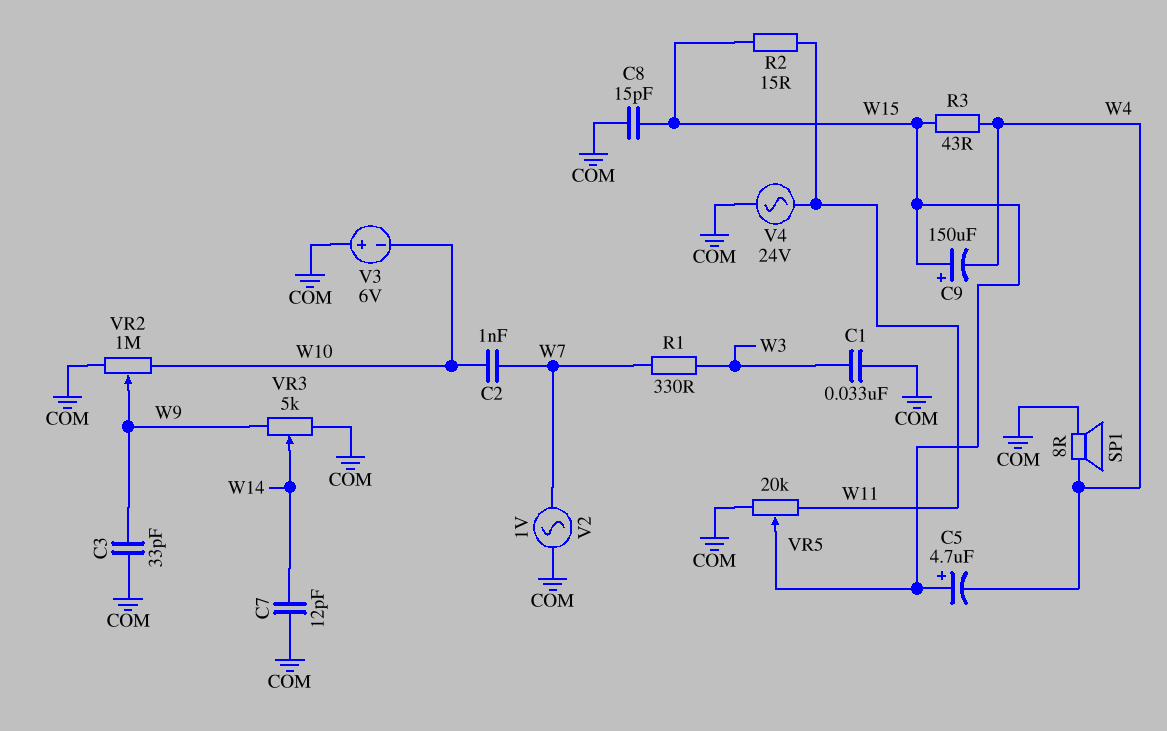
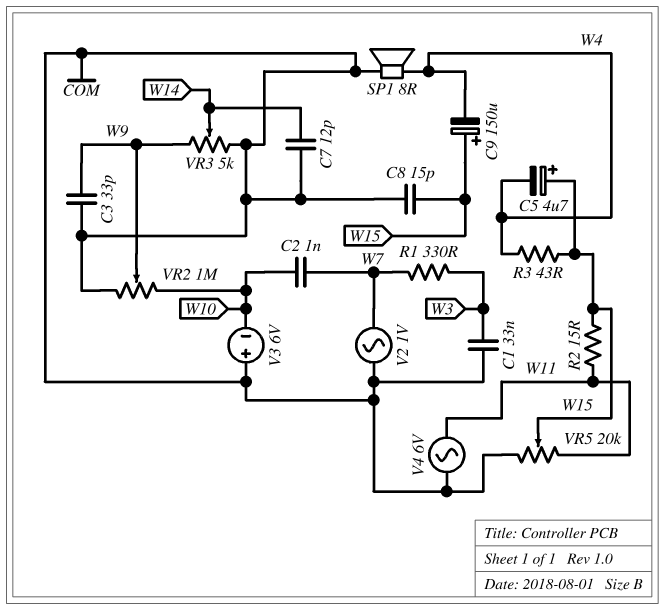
V4: AC 24V (COM, W11) -> AC 6V (COM, W11)

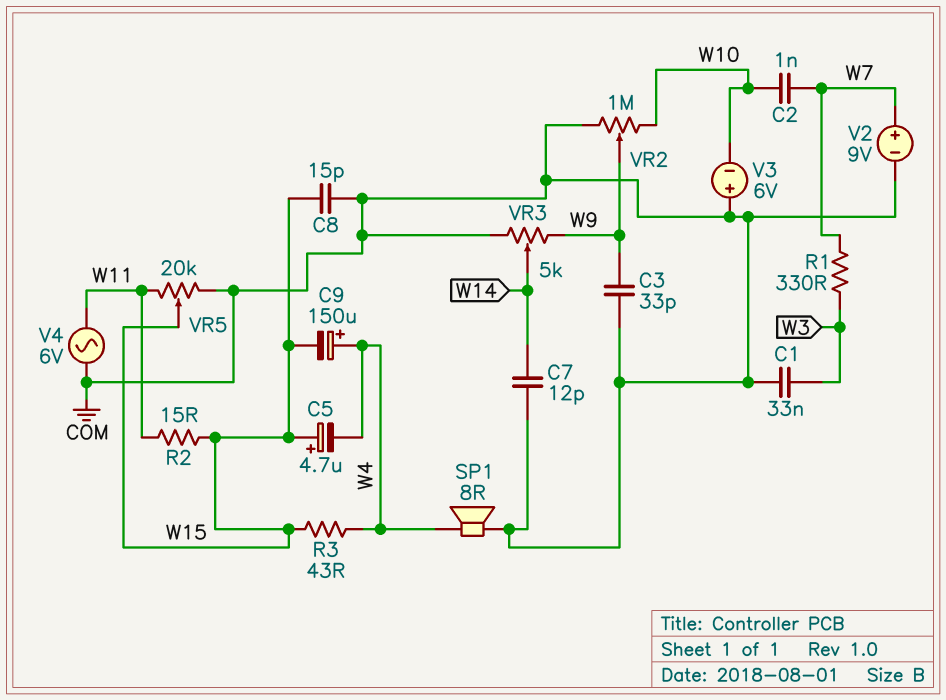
C9: 150uF (plus W15, minus W4) -> 150uF (plus W4, minus W15)
V2: AC 1V (COM, W7) -> 9V (plus W7, minus COM)

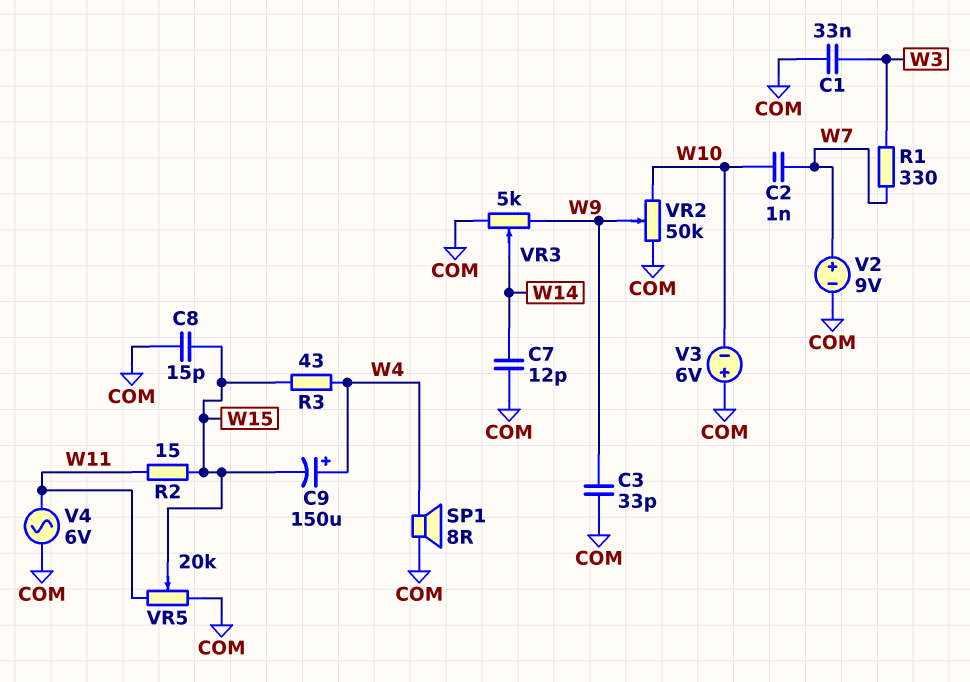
C5: 4.7uF (plus W15, minus W4) -> none
VR2: 1M (COM, W10, wiper W9) -> 50k (COM, W10, wiper W9)

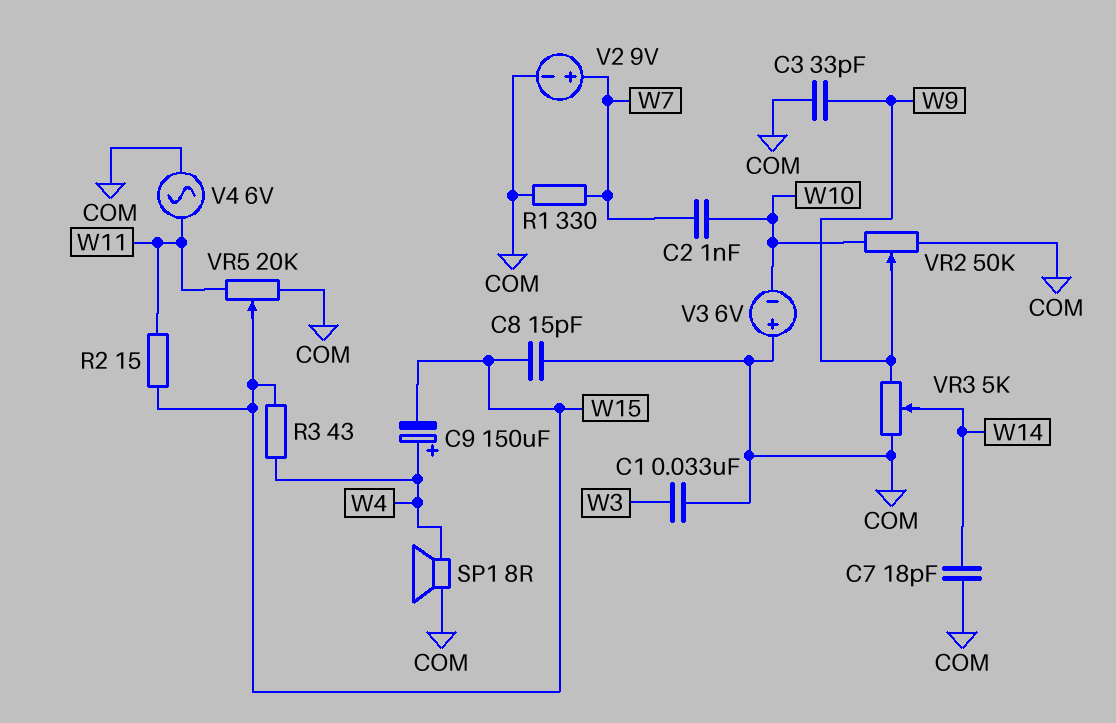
C7: 12pF (COM, W14) -> 18pF (COM, W14)
R1: 330 (W3, W7) -> 330 (COM, W7)

